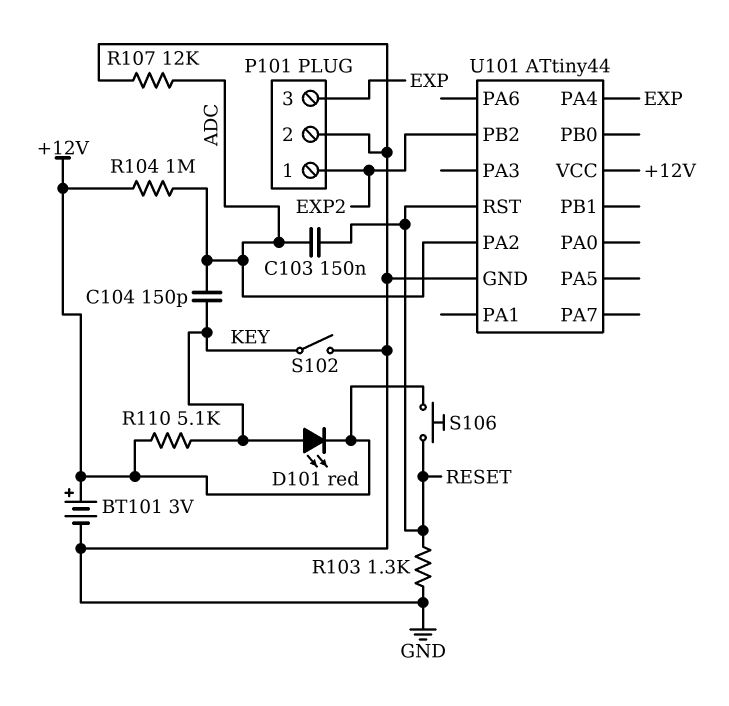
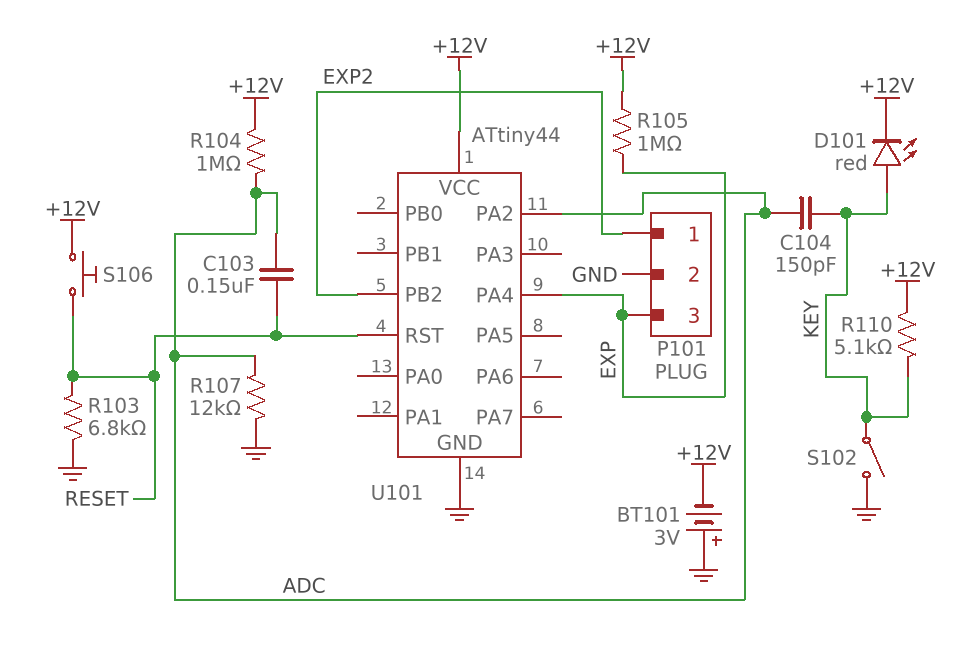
BT101: 3V (plus +12V, minus GND) -> 3V (plus GND, minus +12V)
R103: 1.3k (GND, RESET) -> 6.8k (GND, RESET)
R105: none -> 1M (+12V, EXP)

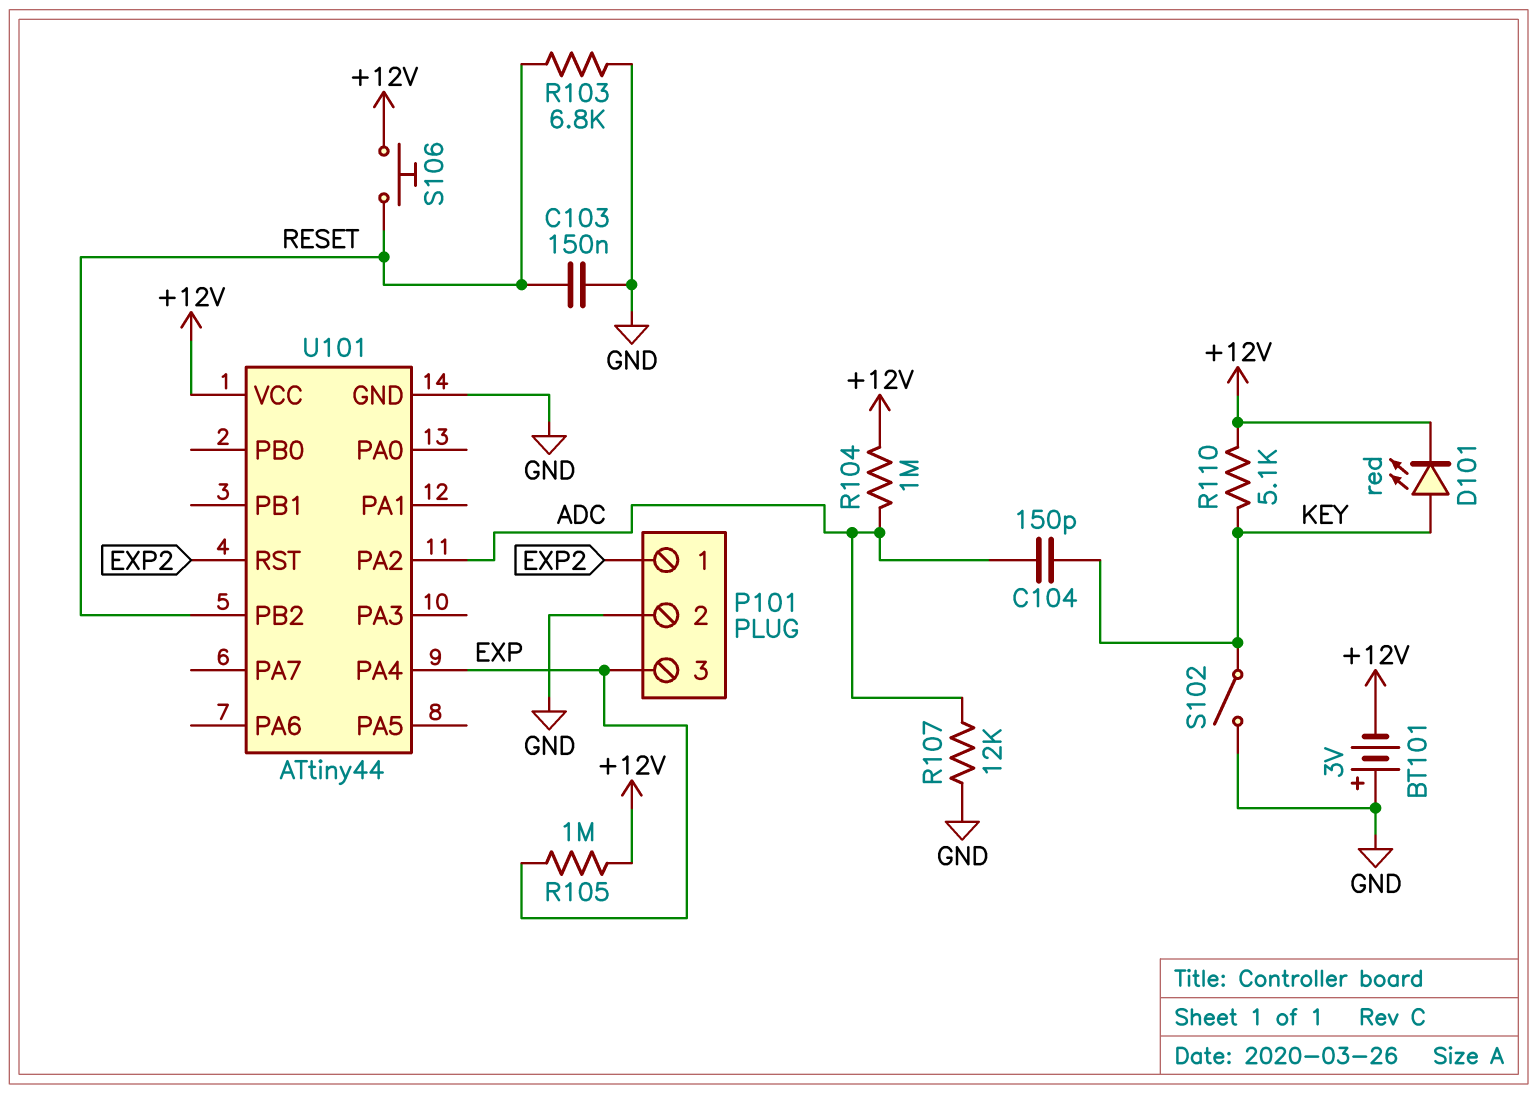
C103: 150nF (ADC, RESET) -> 150nF (GND, RESET)
U101 pin PB2: EXP2 -> RESET
U101 pin RST: RESET -> EXP2

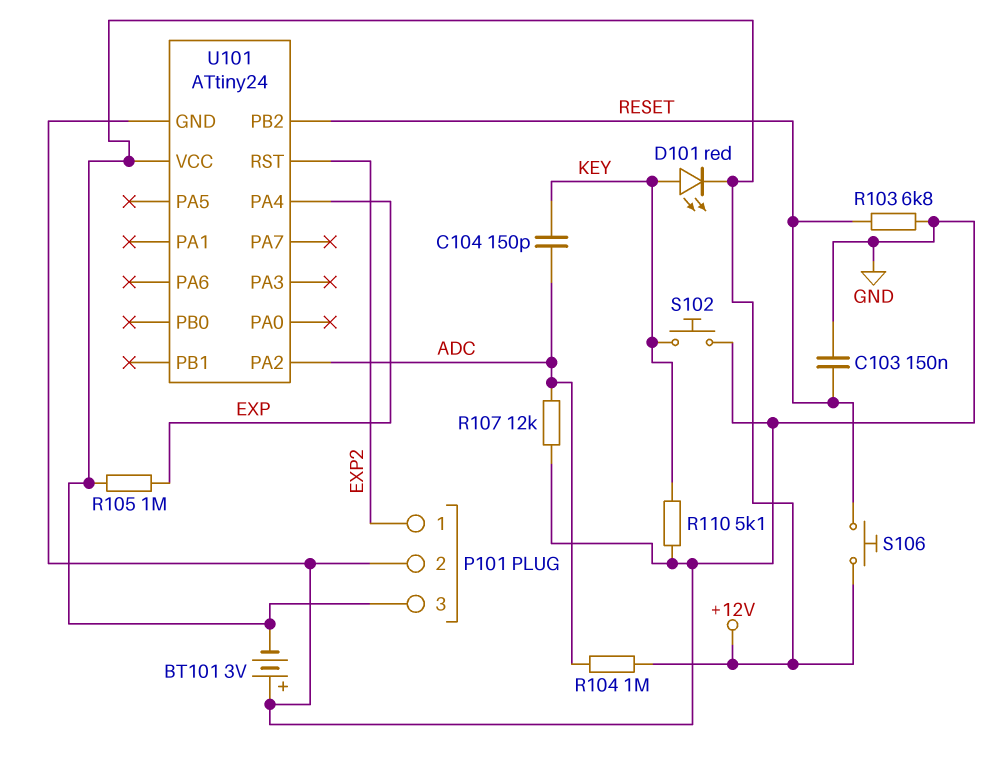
P101 pin 3: EXP -> +12V
R110: 5.1k (+12V, KEY) -> 5.1k (GND, KEY)
S102: switch (GND, KEY) -> button (GND, KEY)
U101: ATtiny44 -> ATtiny24

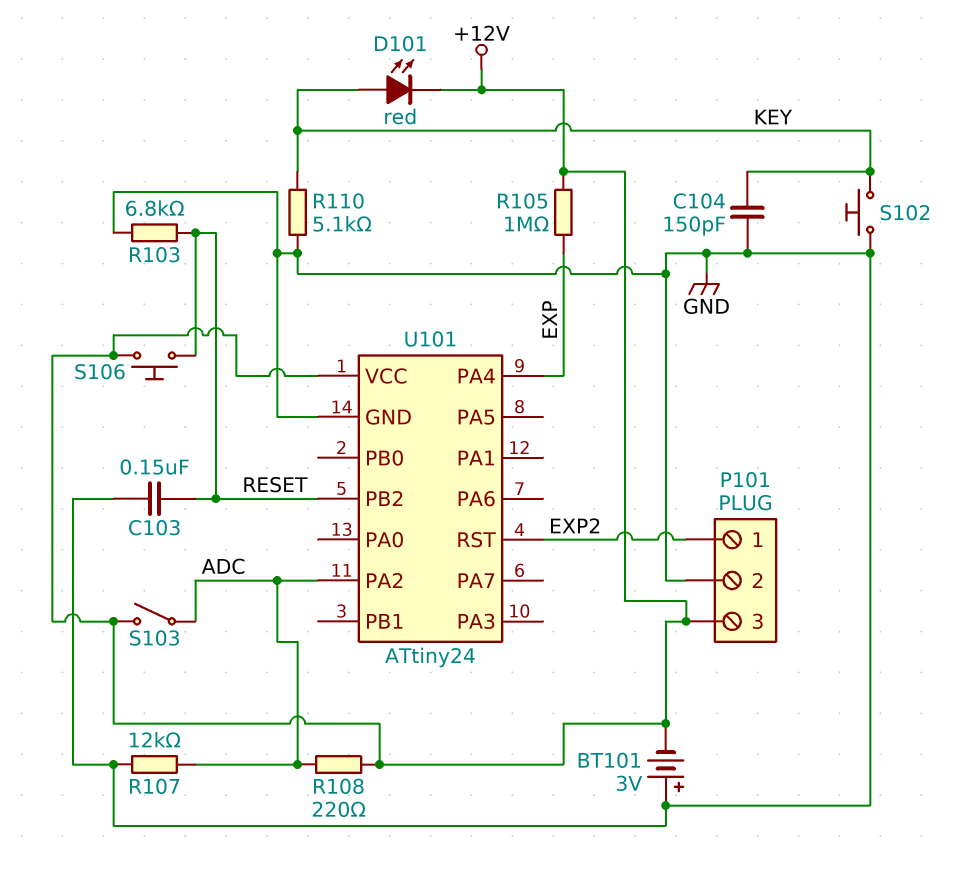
C104: 150pF (ADC, KEY) -> 150pF (GND, KEY)
R104: 1M (+12V, ADC) -> none
R108: none -> 220 (+12V, ADC)
S103: none -> switch (+12V, ADC)

